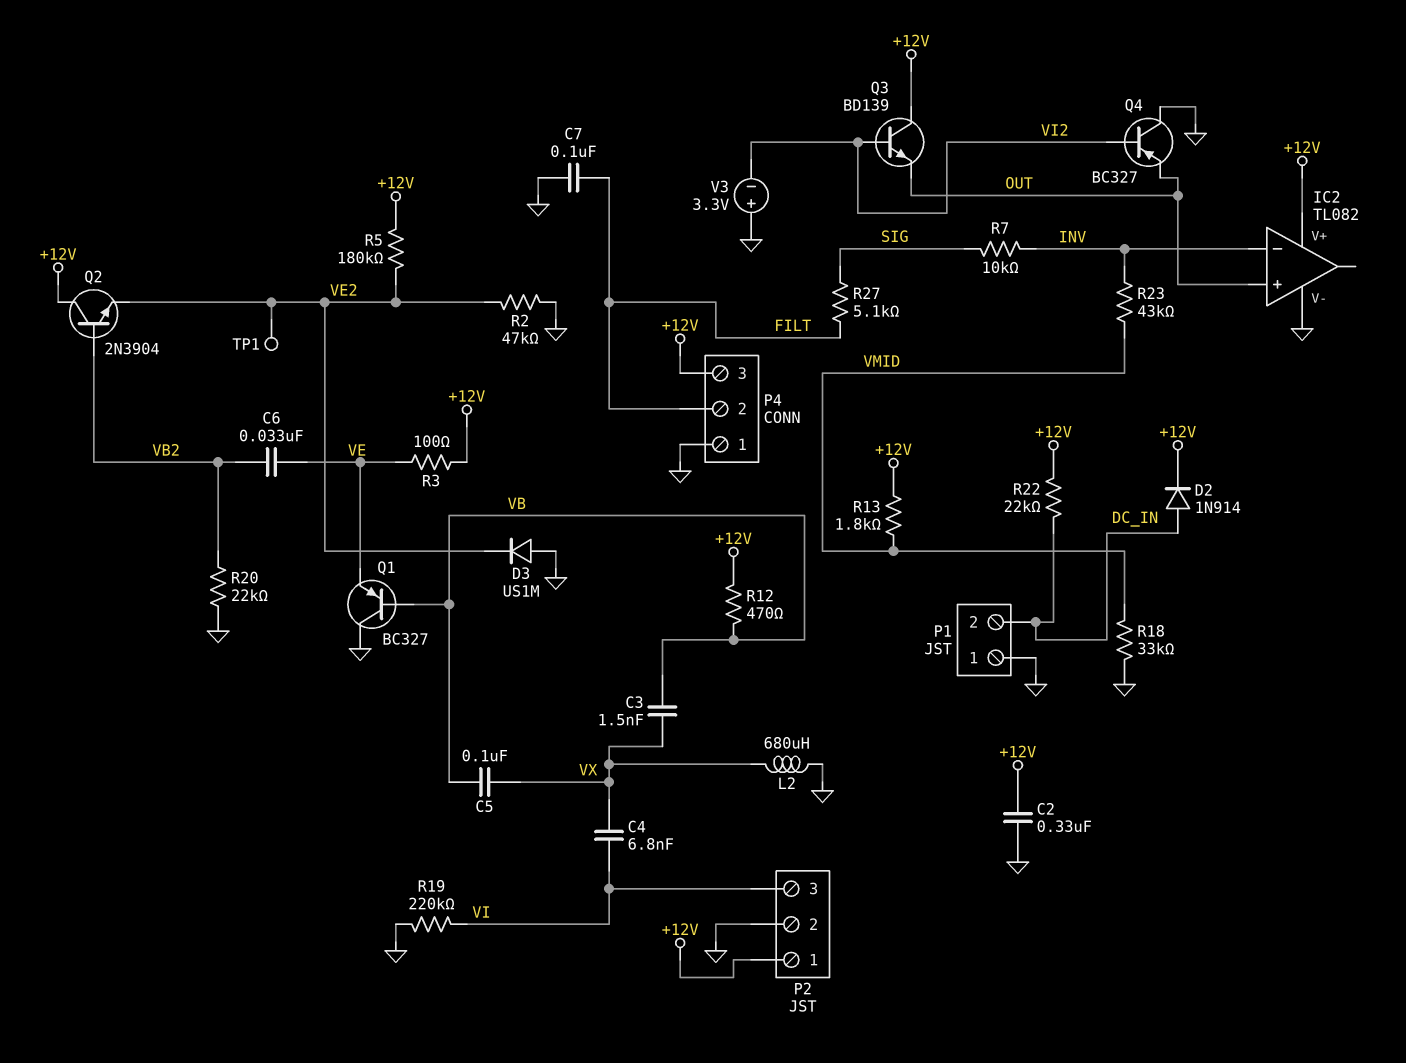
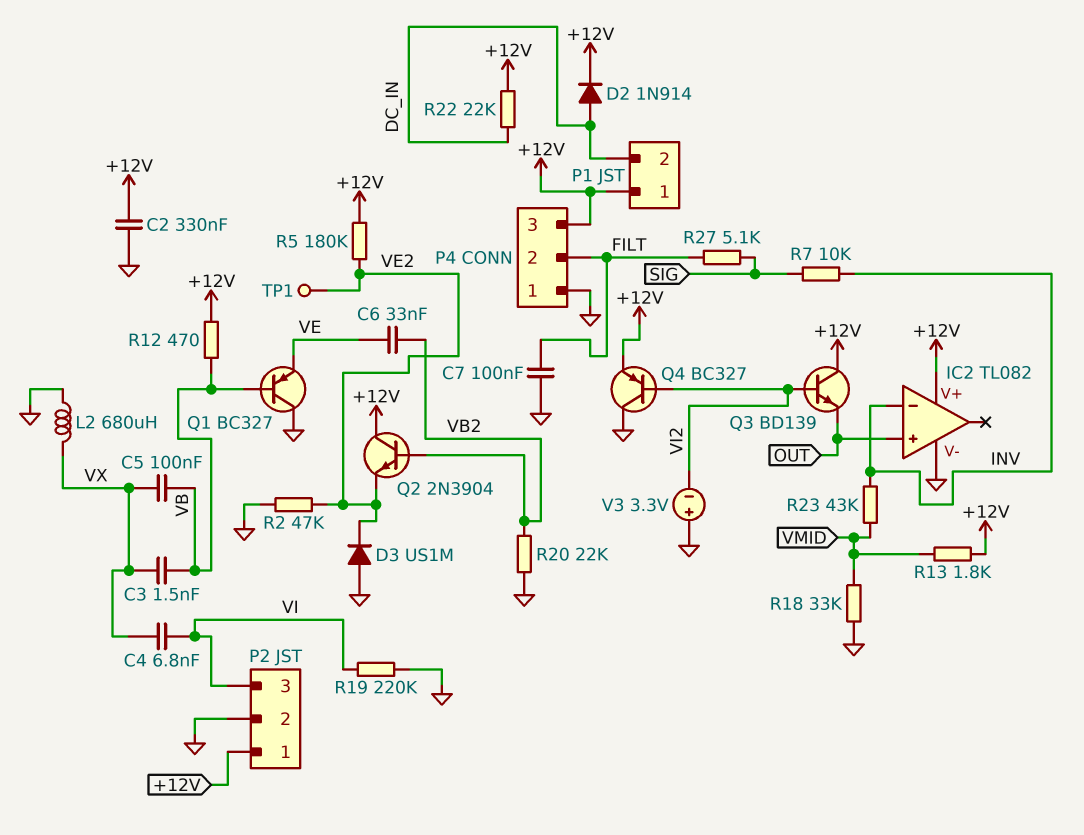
P1 pin 1: GND -> +12V
Q4: PNP BC327 (B VI2, C GND, E OUT) -> PNP BC327 (B VI2, C GND, E +12V)
R3: 100 (+12V, VE) -> none

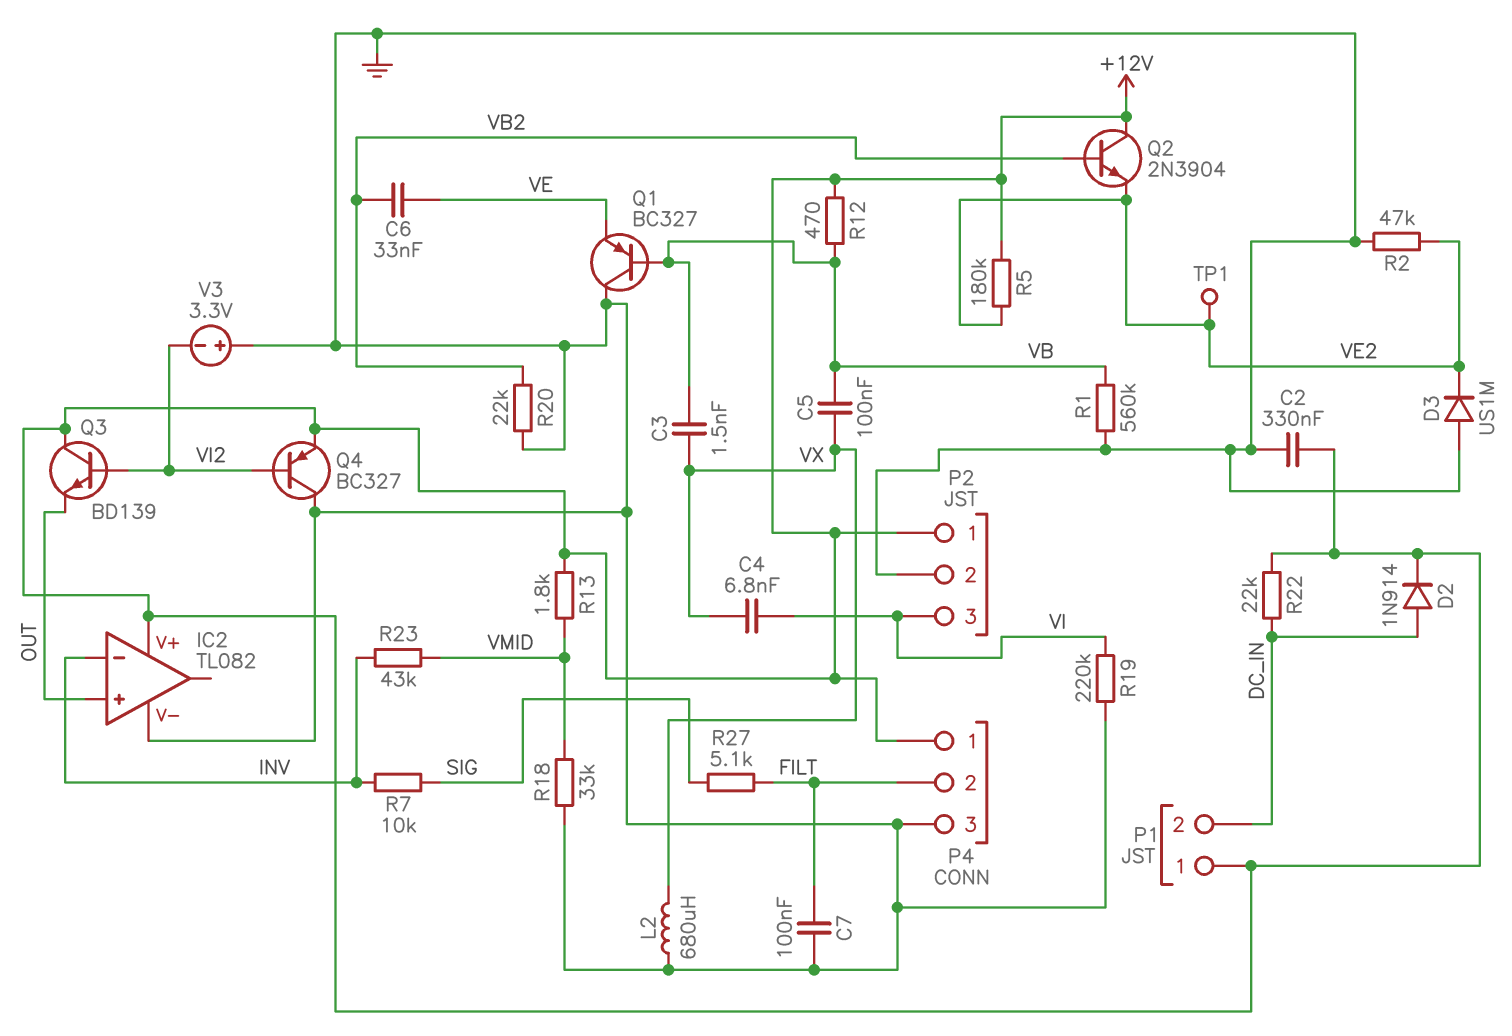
P4 pin 1: GND -> +12V
P4 pin 3: +12V -> GND
R1: none -> 560k (GND, VB)

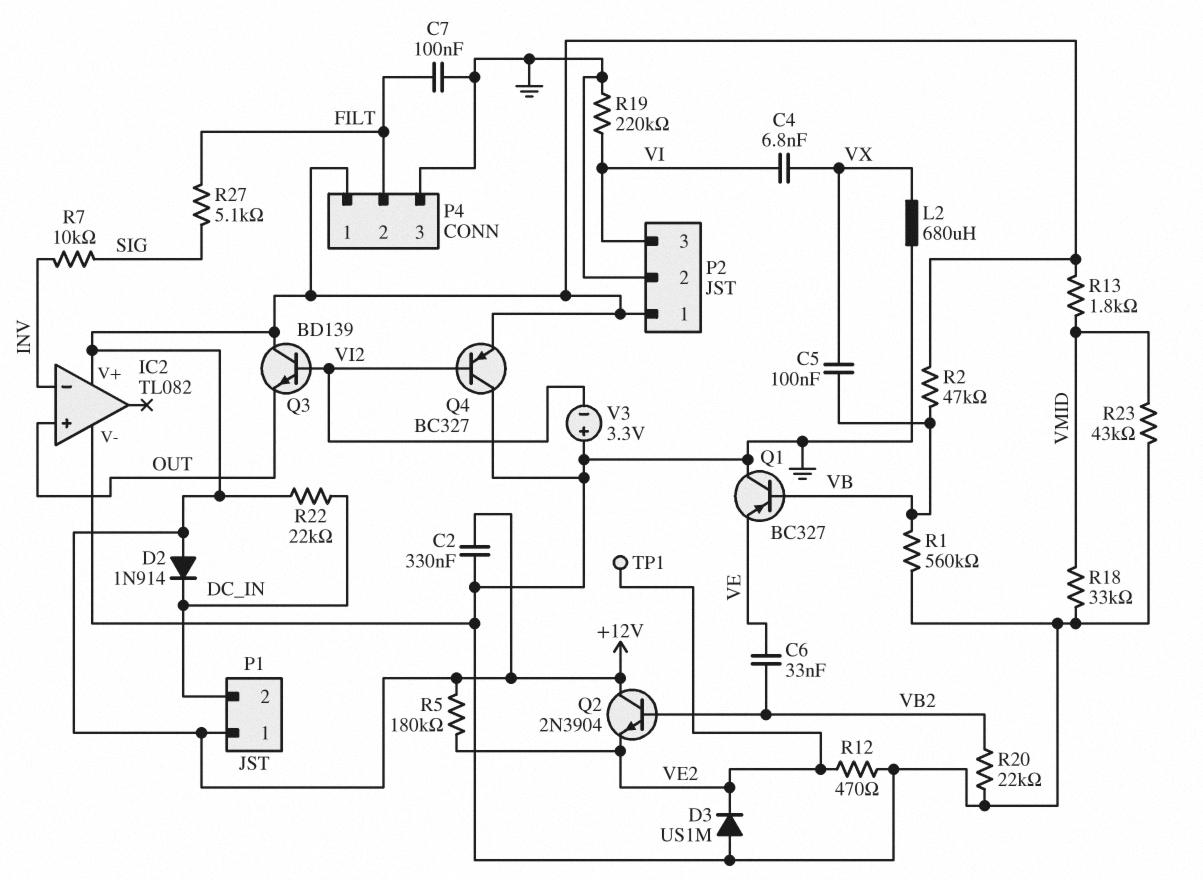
C3: 1.5nF (VB, VX) -> none
D2: diode 1N914 (A DC_IN, K +12V) -> diode 1N914 (A +12V, K DC_IN)
R2: 47k (GND, VE2) -> 47k (+12V, VB)
R12: 470 (+12V, VB) -> 470 (GND, VE2)
R23: 43k (INV, VMID) -> 43k (GND, VMID)

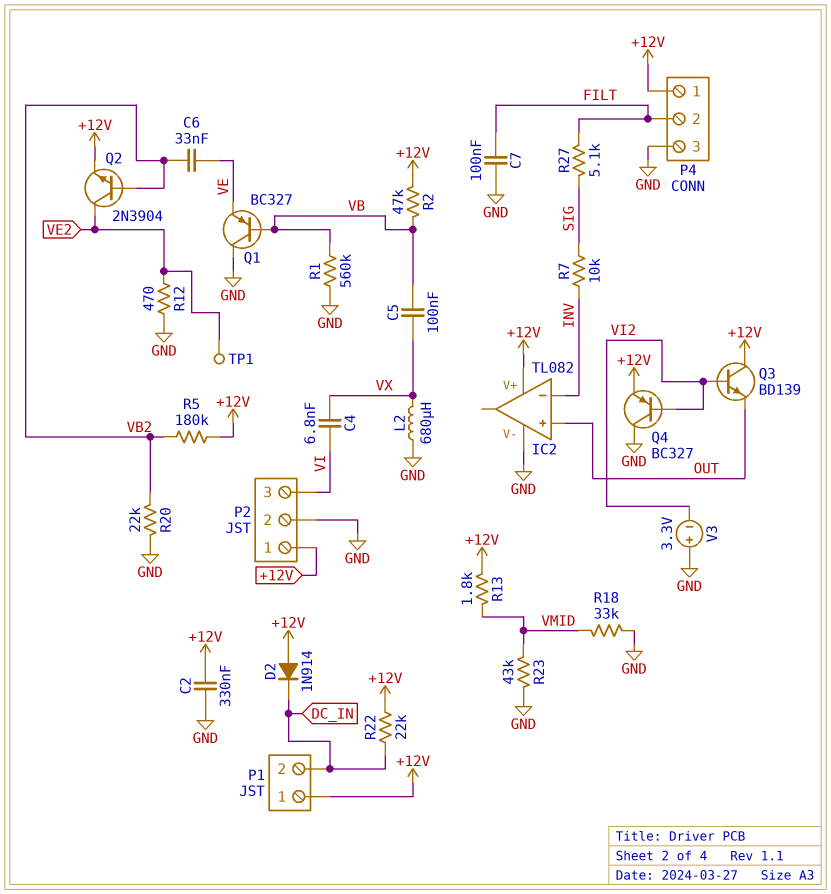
D3: diode US1M (A GND, K VE2) -> none
Q2: NPN 2N3904 (B VB2, C +12V, E VE2) -> NPN 2N3904 (B VB2, C VE2, E +12V)
R5: 180k (+12V, VE2) -> 180k (+12V, VB2)
R19: 220k (GND, VI) -> none

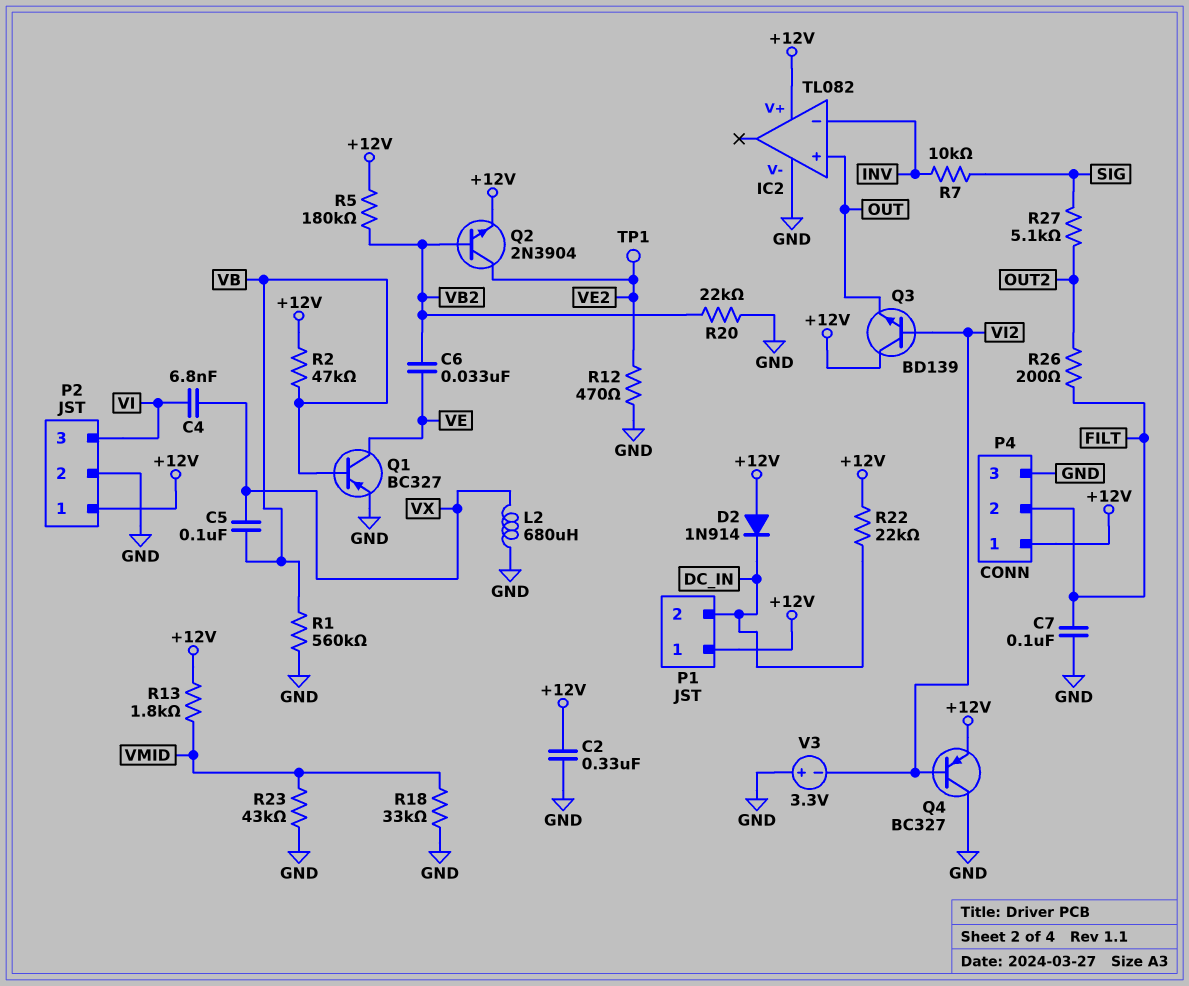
Q1: PNP BC327 (B VB, C GND, E VE) -> PNP BC327 (B VB, C VE, E GND)
R26: none -> 200 (FILT, OUT2)
R27: 5.1k (FILT, SIG) -> 5.1k (OUT2, SIG)

